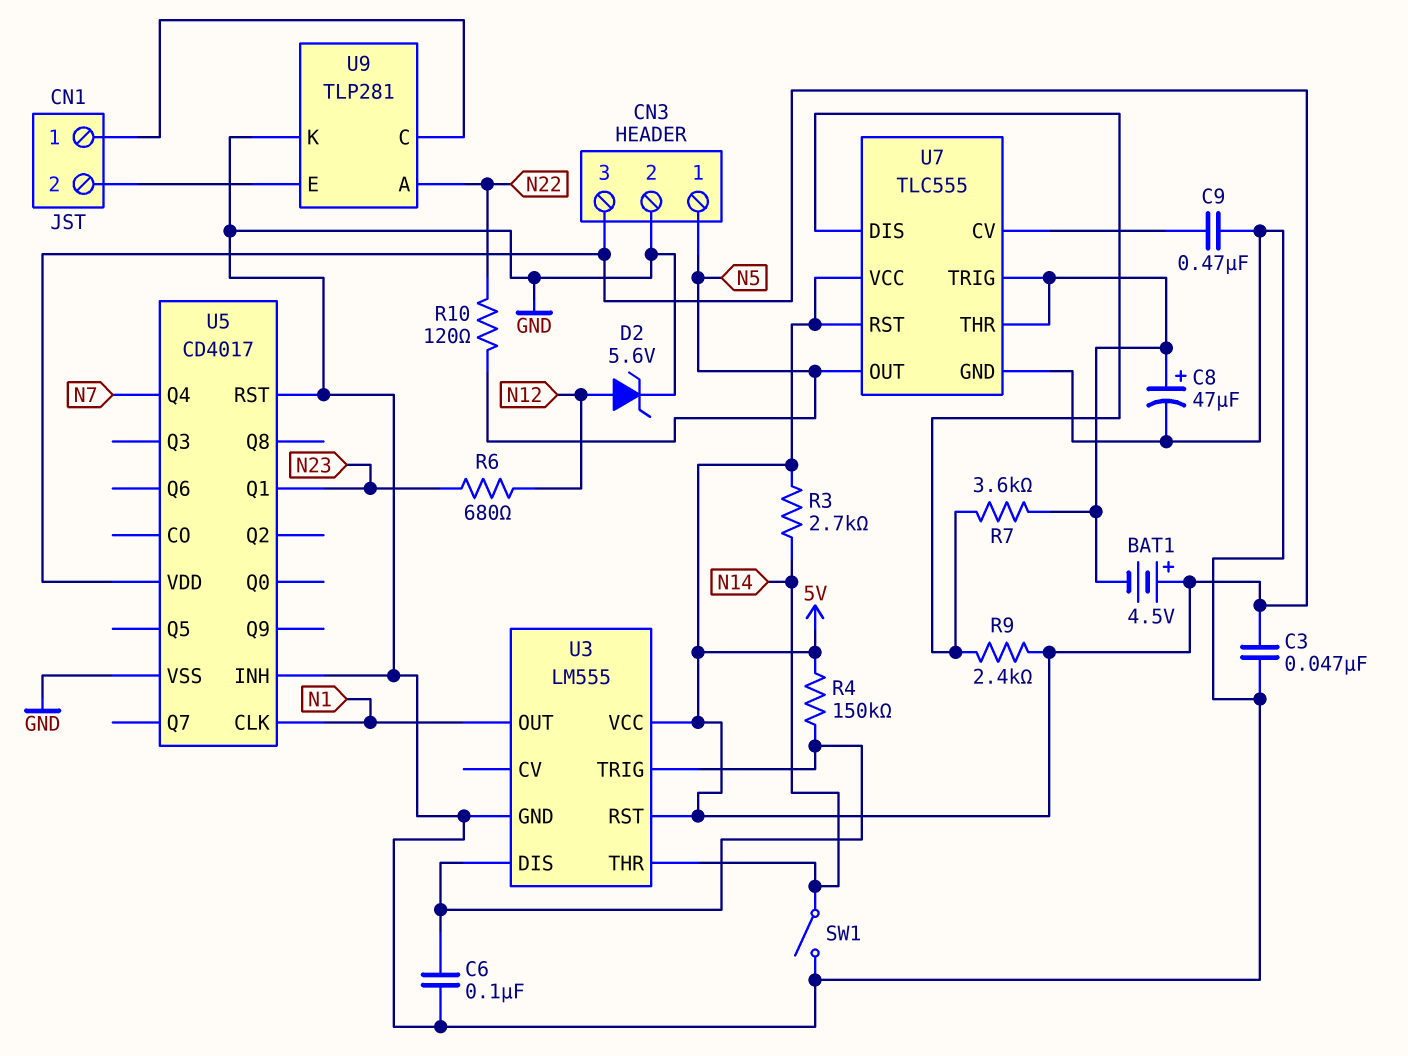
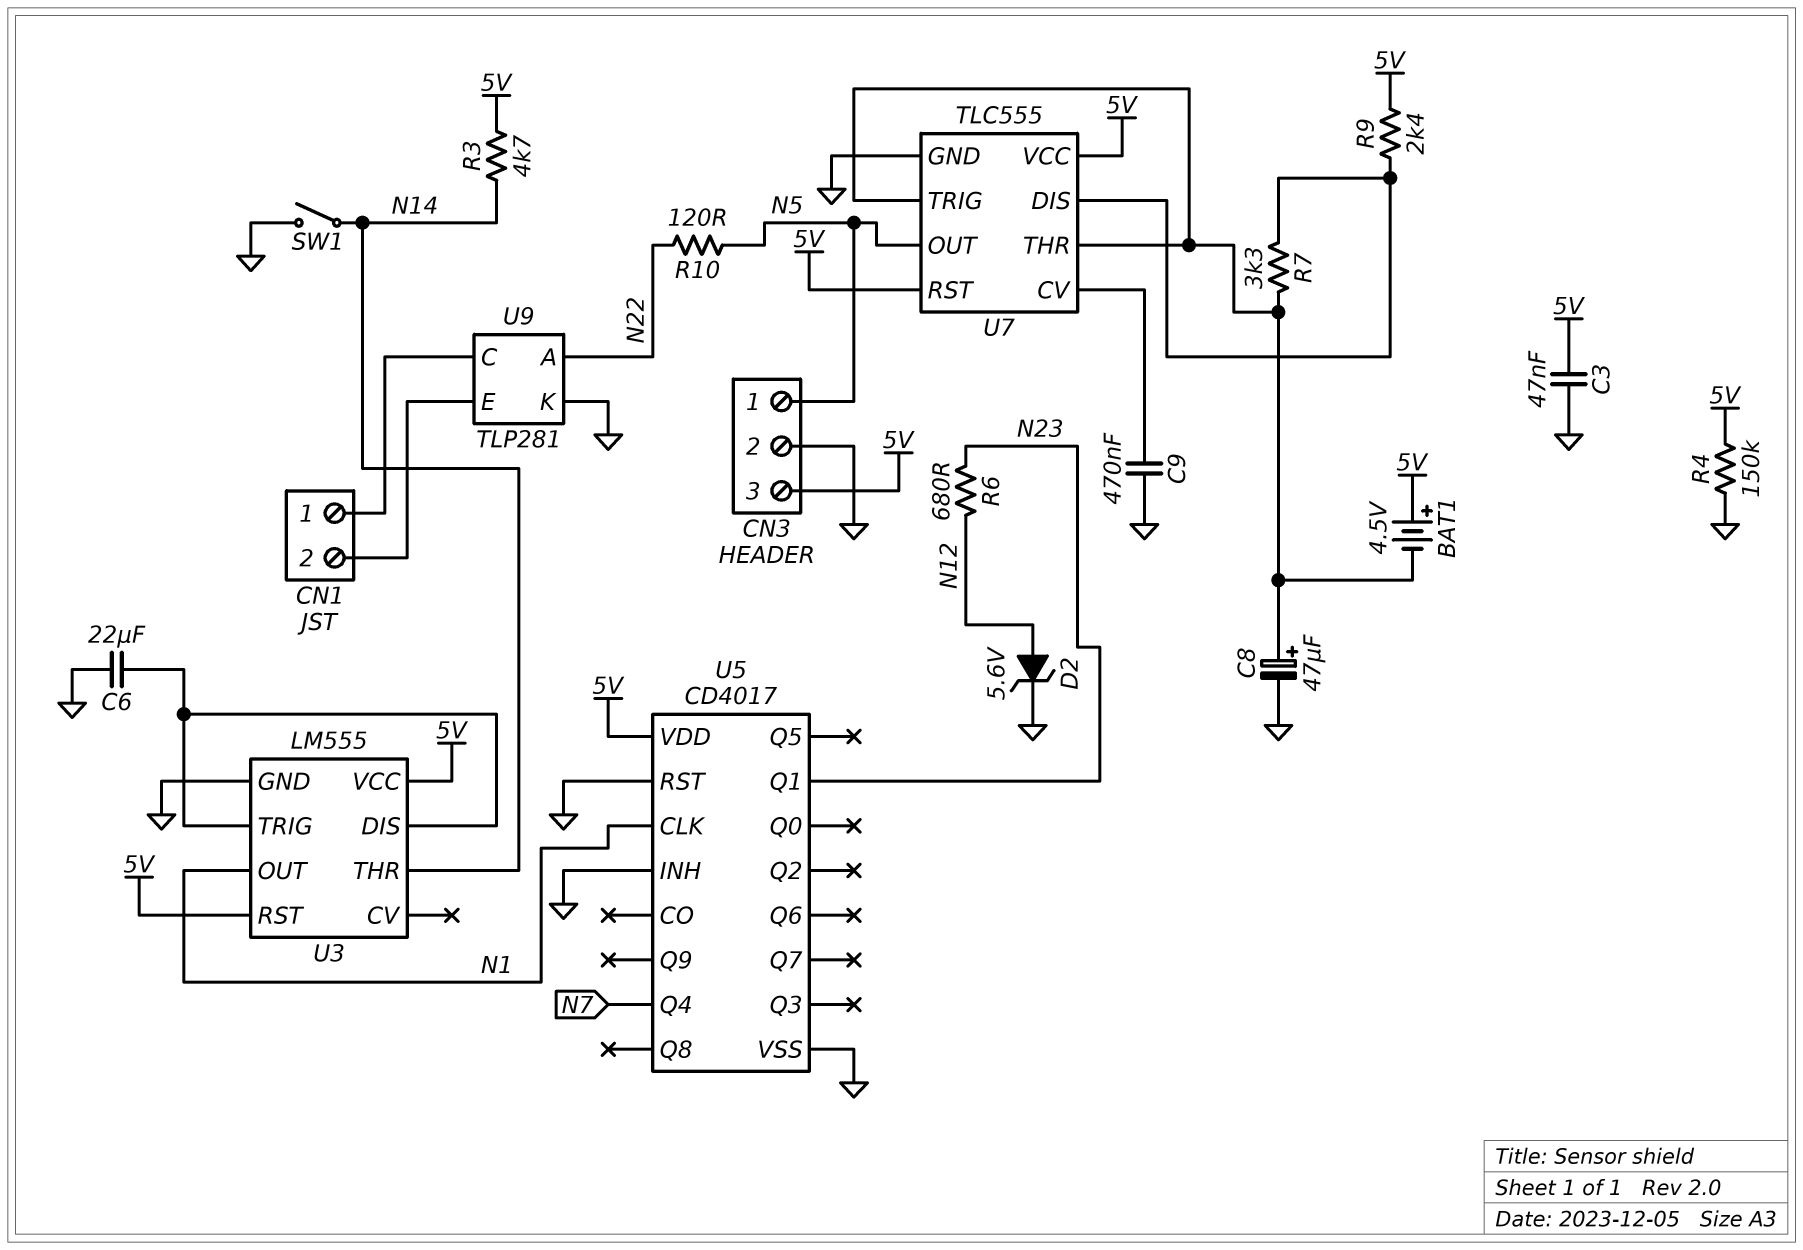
C6: 100nF (GND, U3/DIS) -> 22uF (GND, U3/DIS)
R3: 2.7k (5V, N14) -> 4.7k (5V, N14)
R4: 150k (5V, U3/DIS) -> 150k (5V, GND)
R7: 3.6k (U7/DIS, U7/THR) -> 3.3k (U7/DIS, U7/THR)

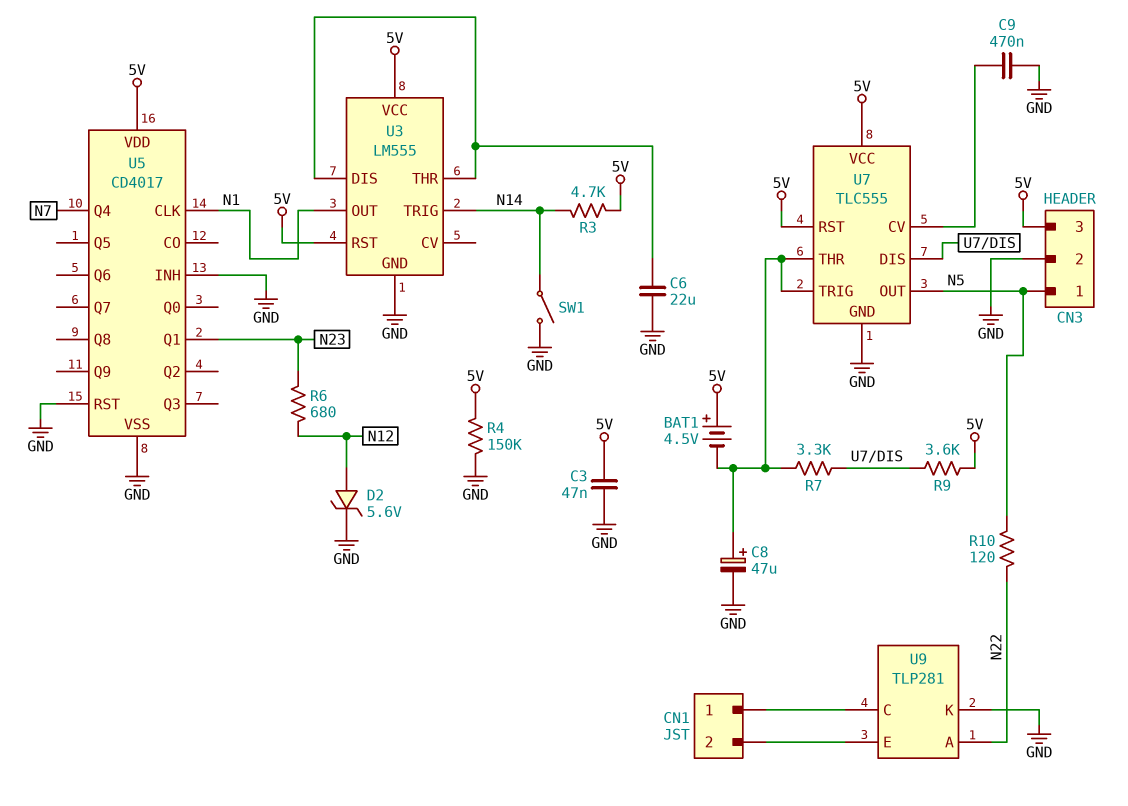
R9: 2.4k (5V, U7/DIS) -> 3.6k (5V, U7/DIS)
U3 pin THR: N14 -> U3/DIS
U3 pin TRIG: U3/DIS -> N14

